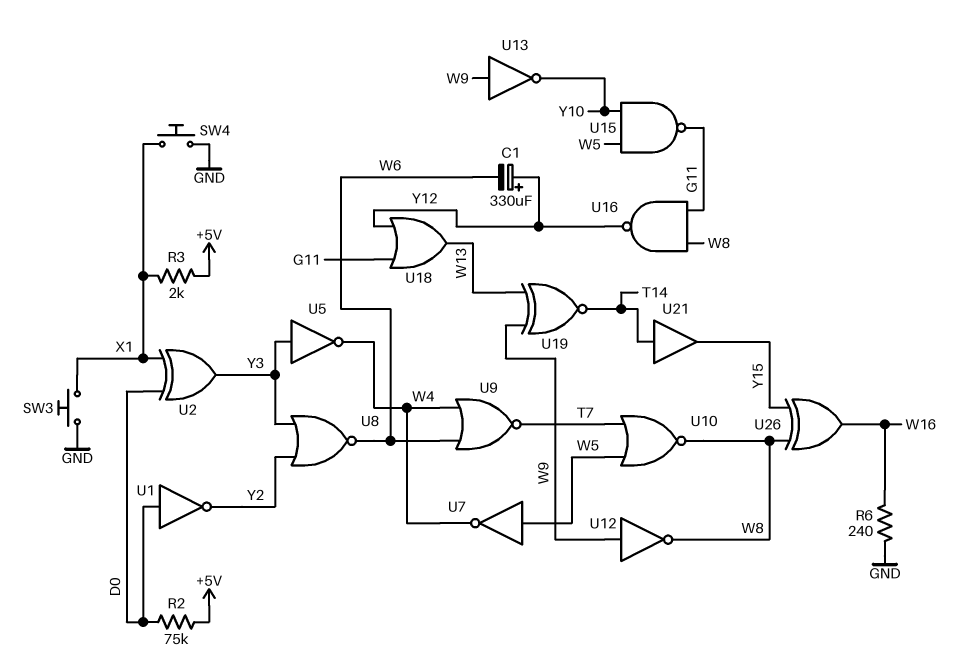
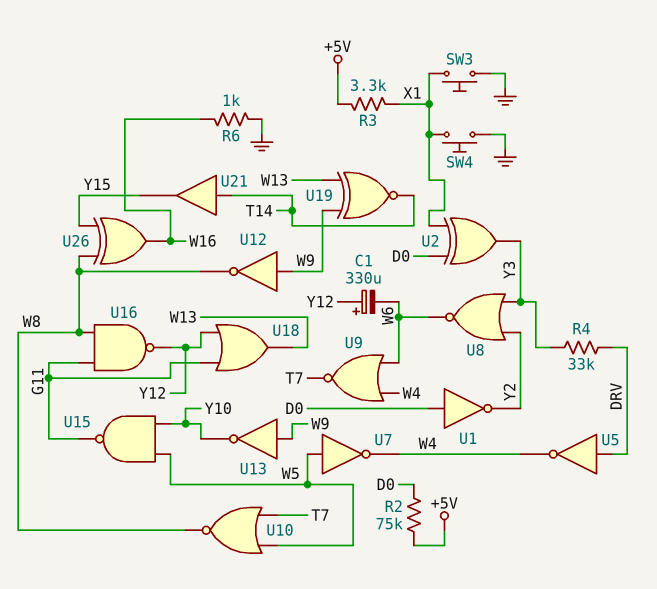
R3: 2k (+5V, X1) -> 3.3k (+5V, X1)
R4: none -> 33k (DRV, Y3)
R6: 240 (GND, W16) -> 1k (GND, W16)
U5: NOT (in Y3, out W4) -> NOT (in DRV, out W4)

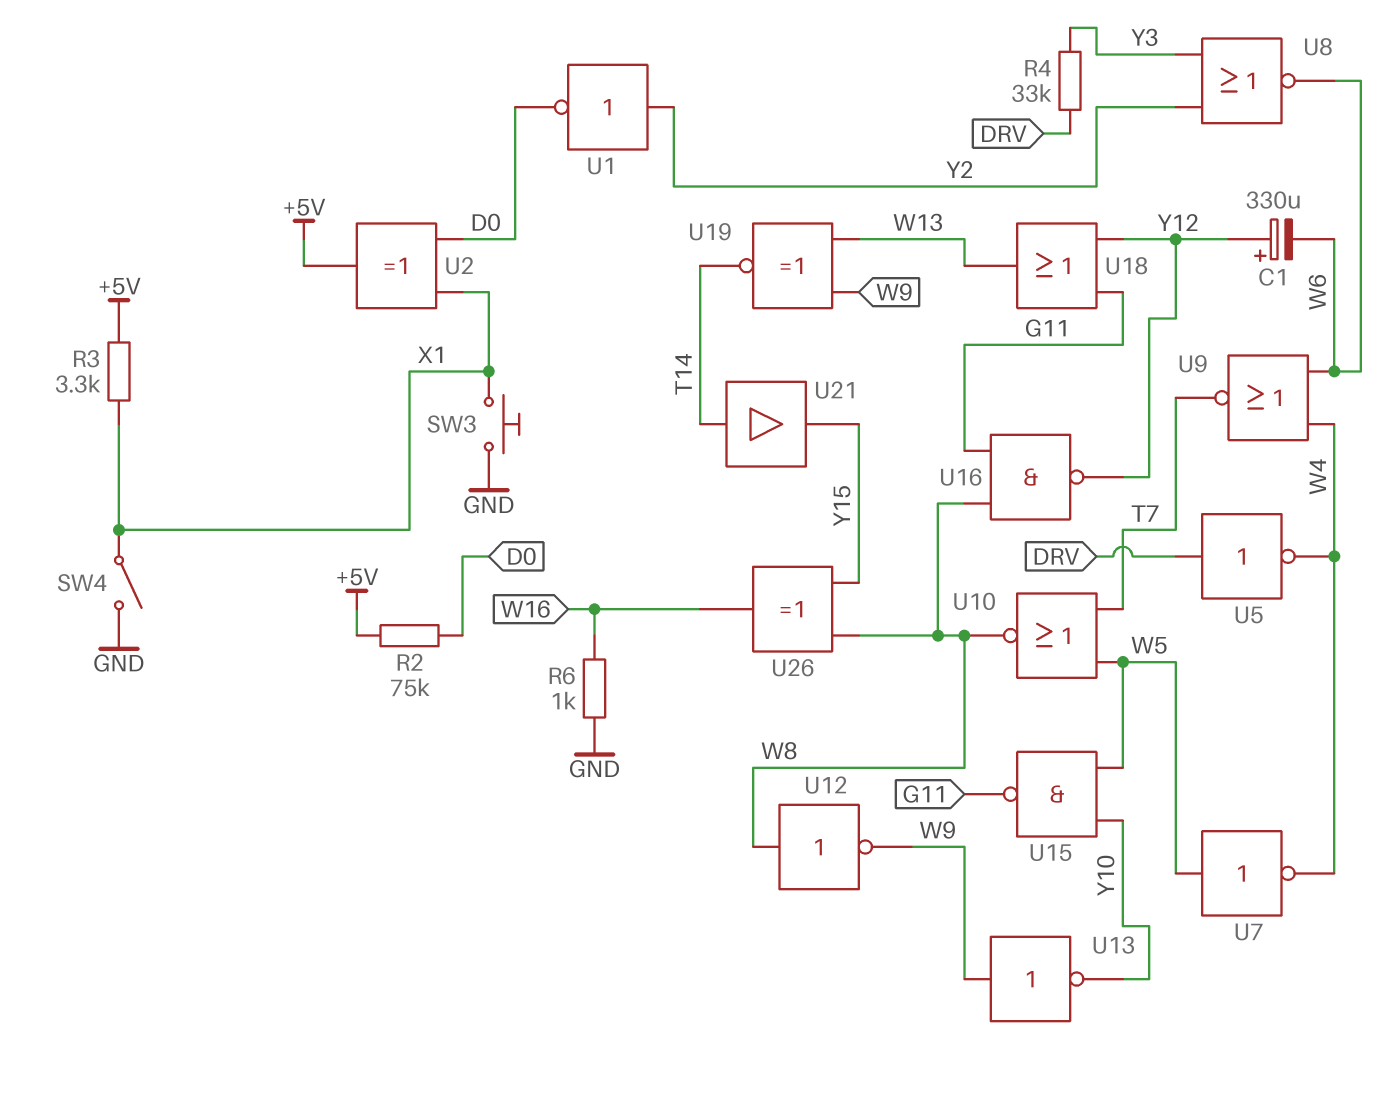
SW4: button (GND, X1) -> switch (GND, X1)
U1: NOT (in D0, out Y2) -> NOT (in Y2, out D0)
U2: XOR (in D0, in X1, out Y3) -> XOR (in D0, in X1, out +5V)
U12: NOT (in W9, out W8) -> NOT (in W8, out W9)

